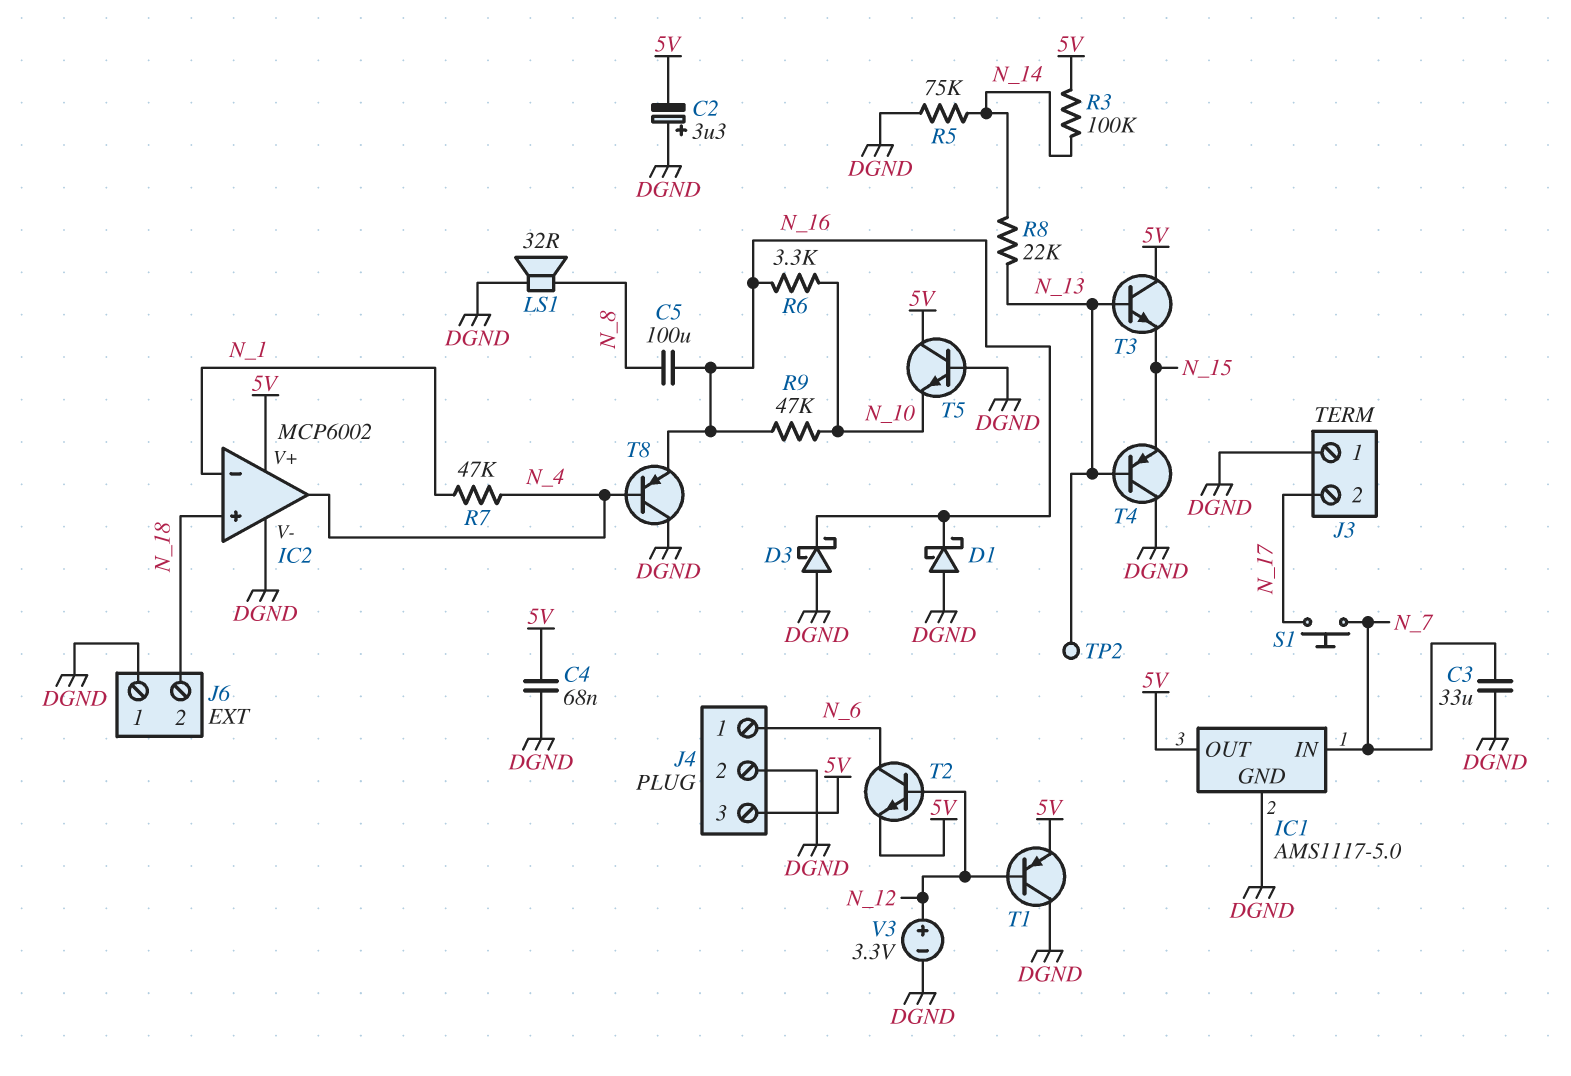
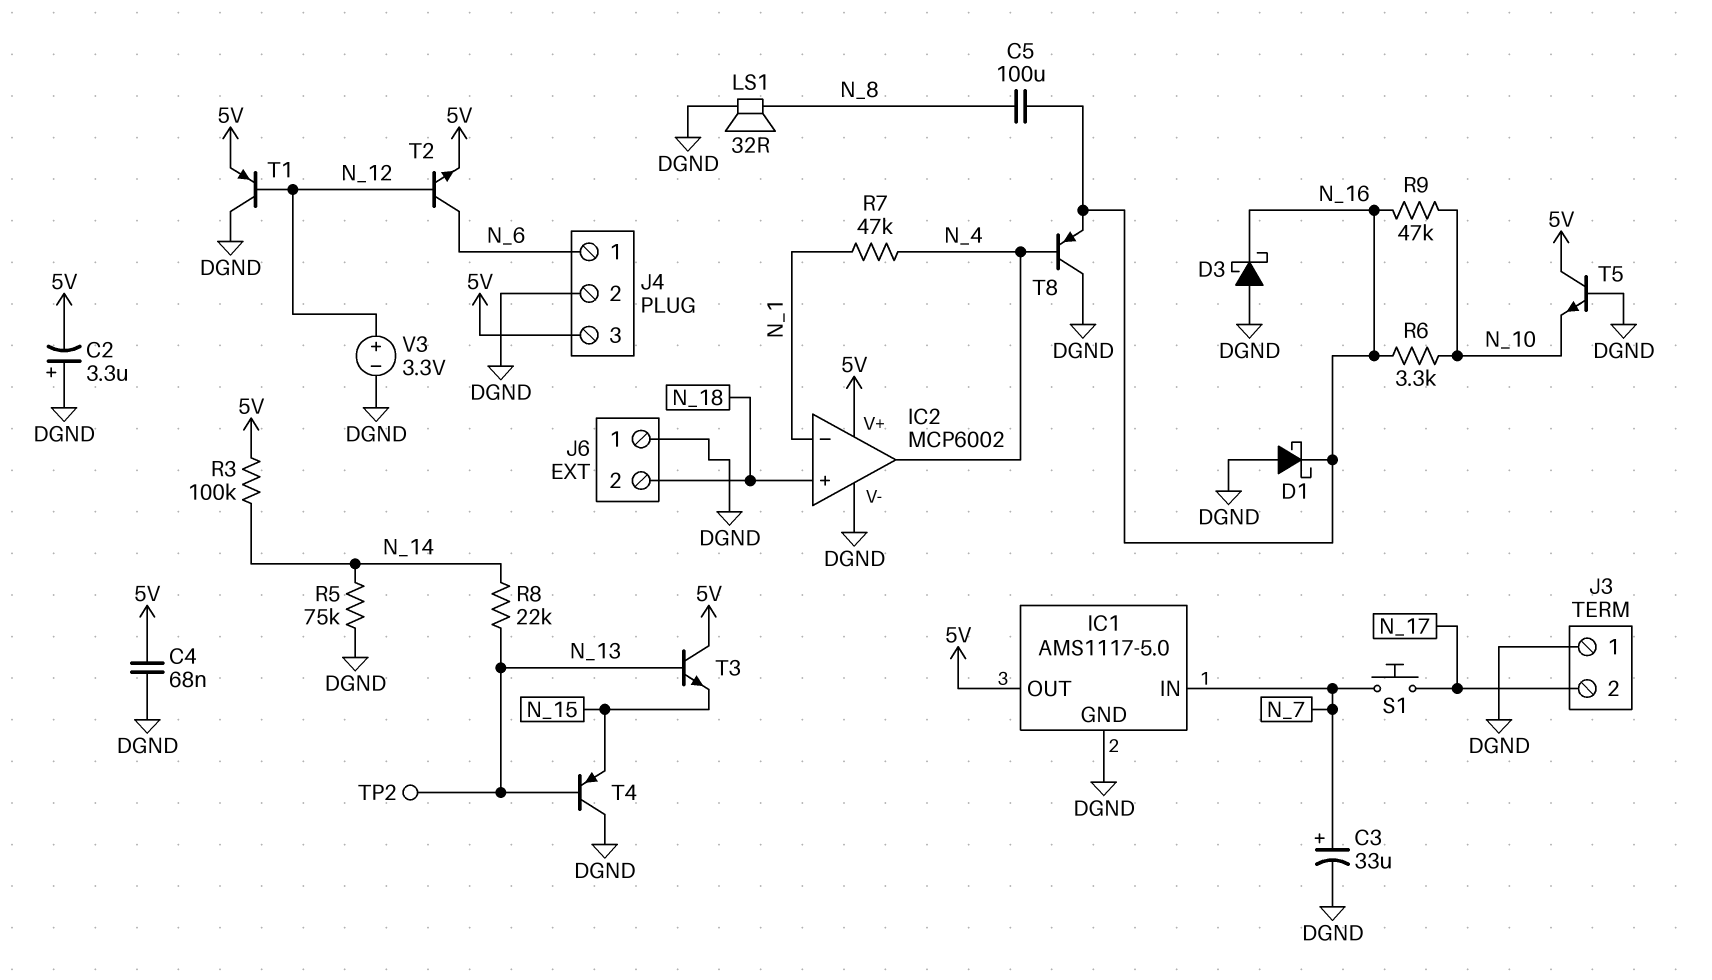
C3: 33uF (DGND, N_7) -> 33uF (plus N_7, minus DGND)

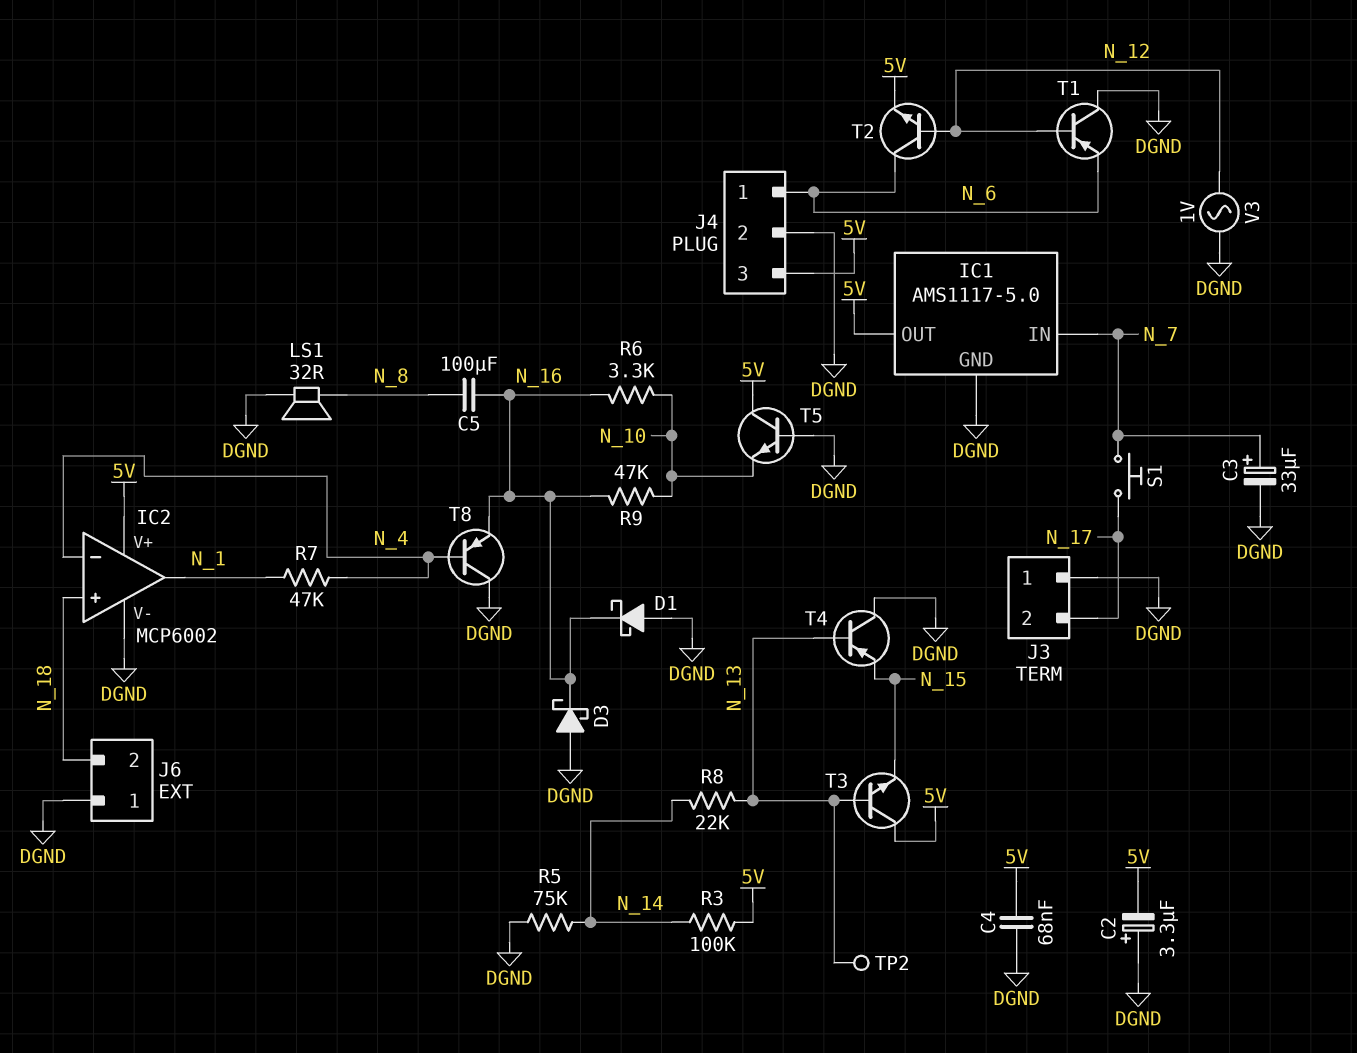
IC2 pin in-: N_1 -> N_4
IC2 pin out: N_4 -> N_1
T1: PNP (B N_12, C DGND, E 5V) -> PNP (B N_12, C DGND, E N_6)
V3: 3.3V (plus N_12, minus DGND) -> AC 1V (DGND, N_12)

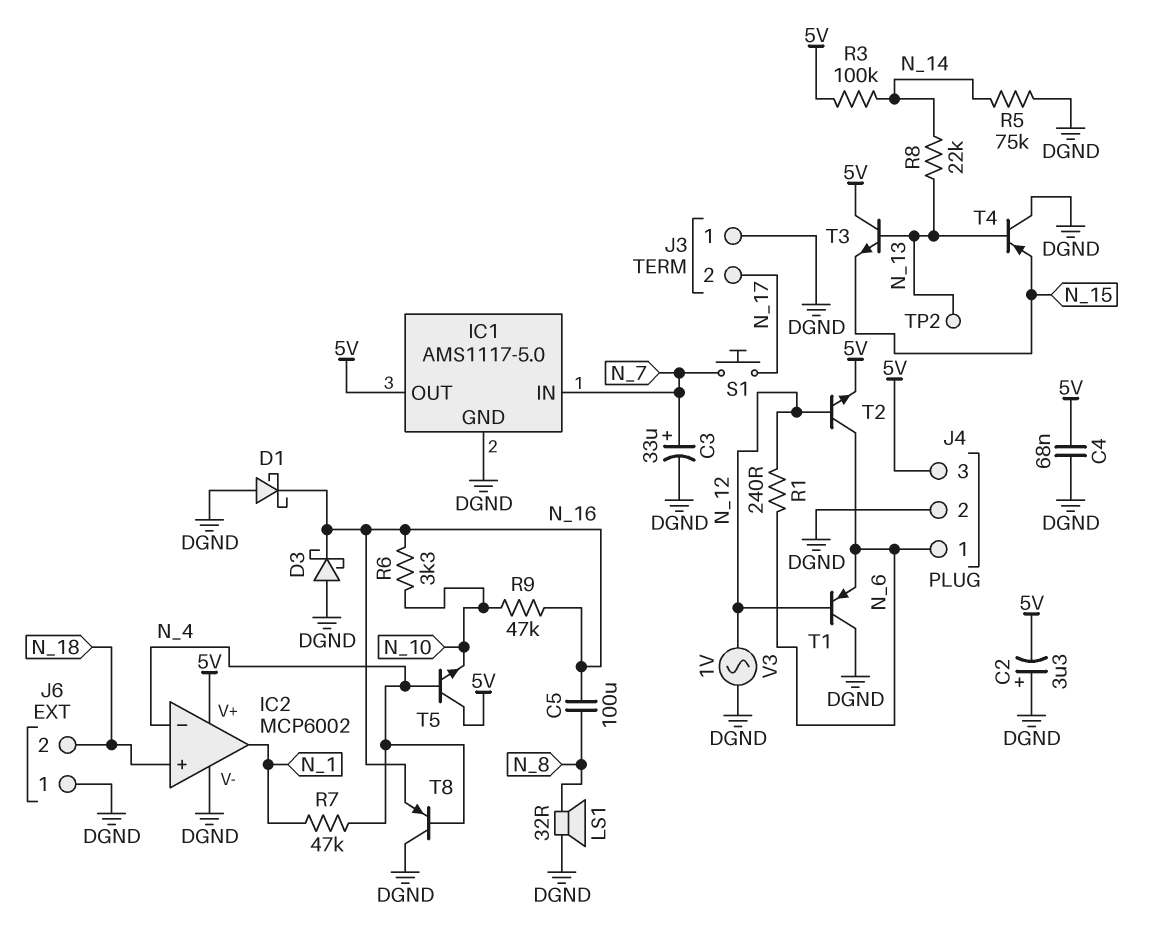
R1: none -> 240 (N_6, N_12)
T5: NPN (B DGND, C 5V, E N_10) -> NPN (B N_4, C 5V, E N_10)

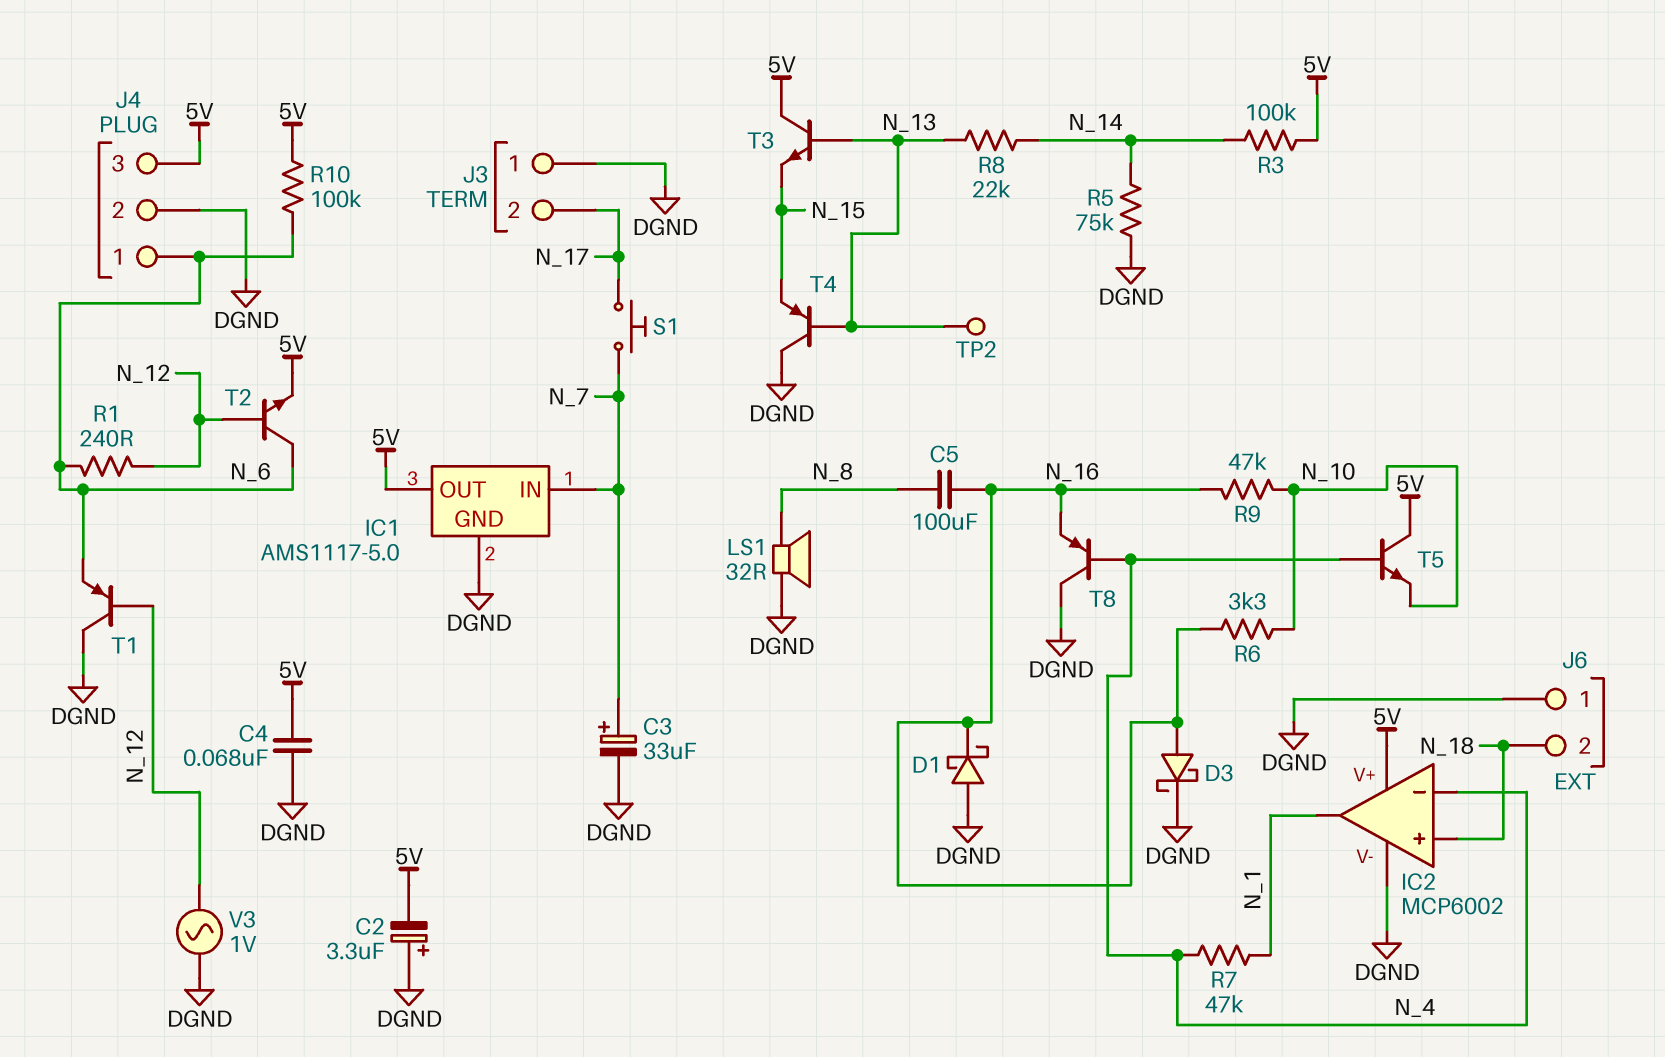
D3: schottky (A DGND, K N_16) -> schottky (A N_16, K DGND)
R10: none -> 100k (5V, N_6)

